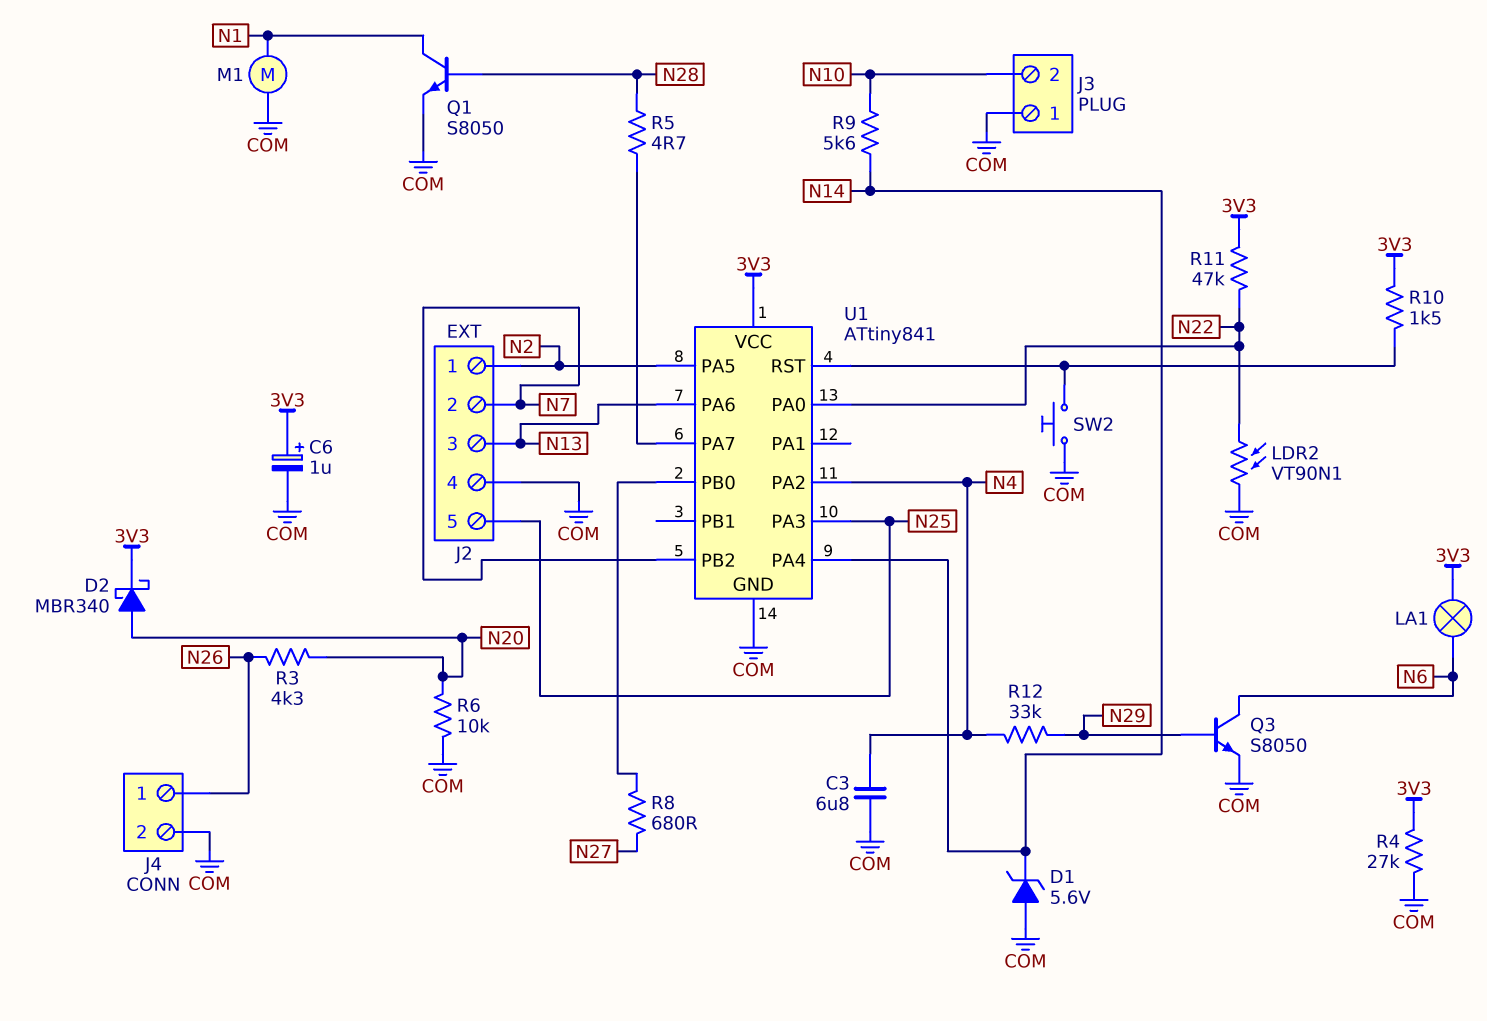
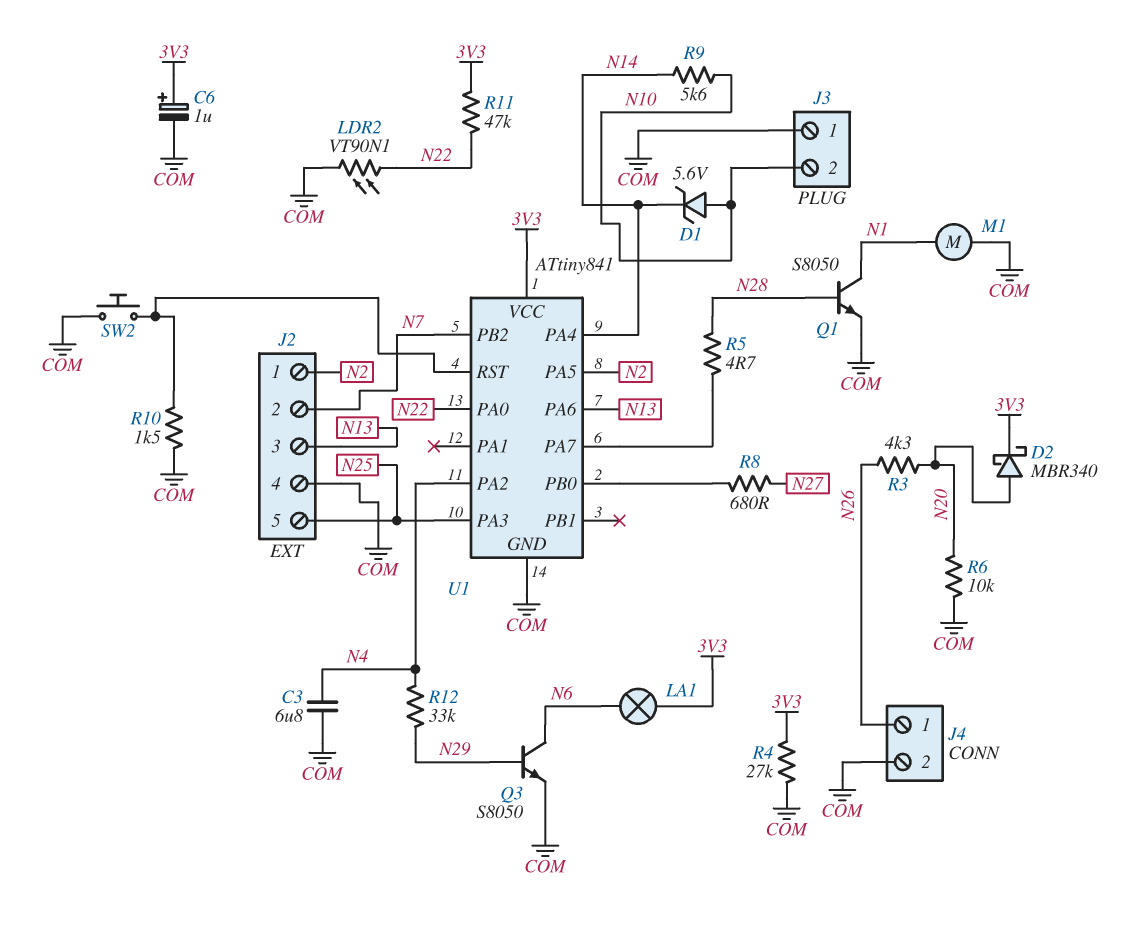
D1: zener 5.6V (A COM, K N14) -> zener 5.6V (A N10, K N14)
R10: 1.5k (3V3, U1/RST) -> 1.5k (COM, U1/RST)

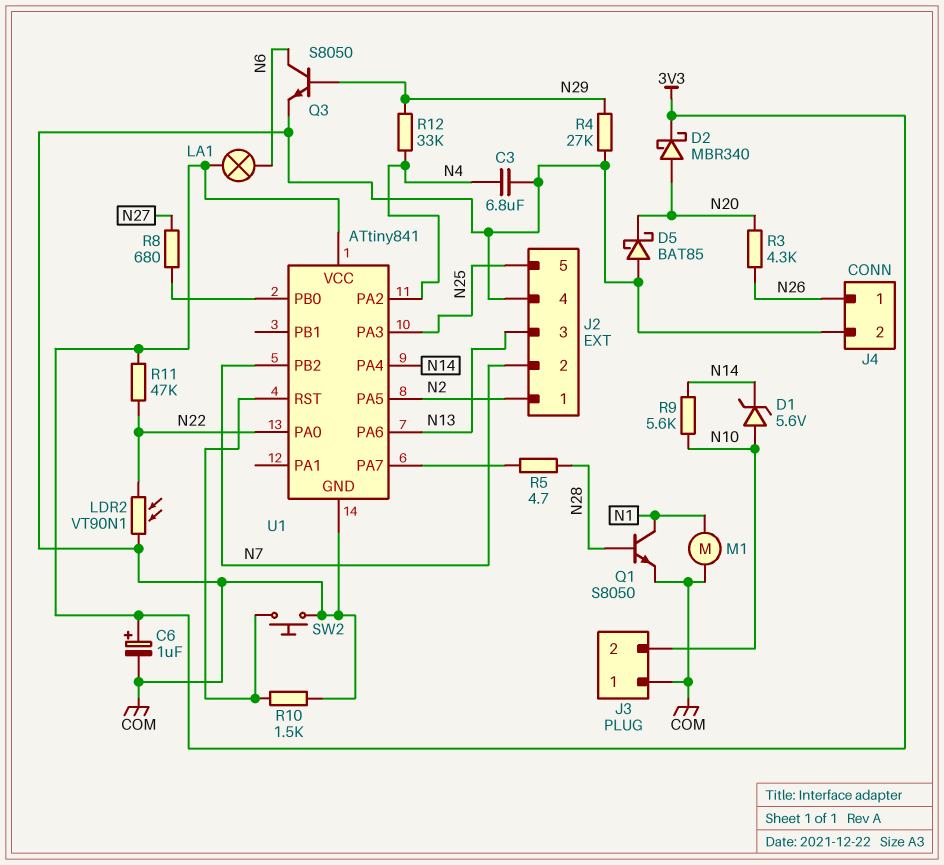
D5: none -> schottky BAT85 (A COM, K N20)
R4: 27k (3V3, COM) -> 27k (COM, N29)
R6: 10k (COM, N20) -> none

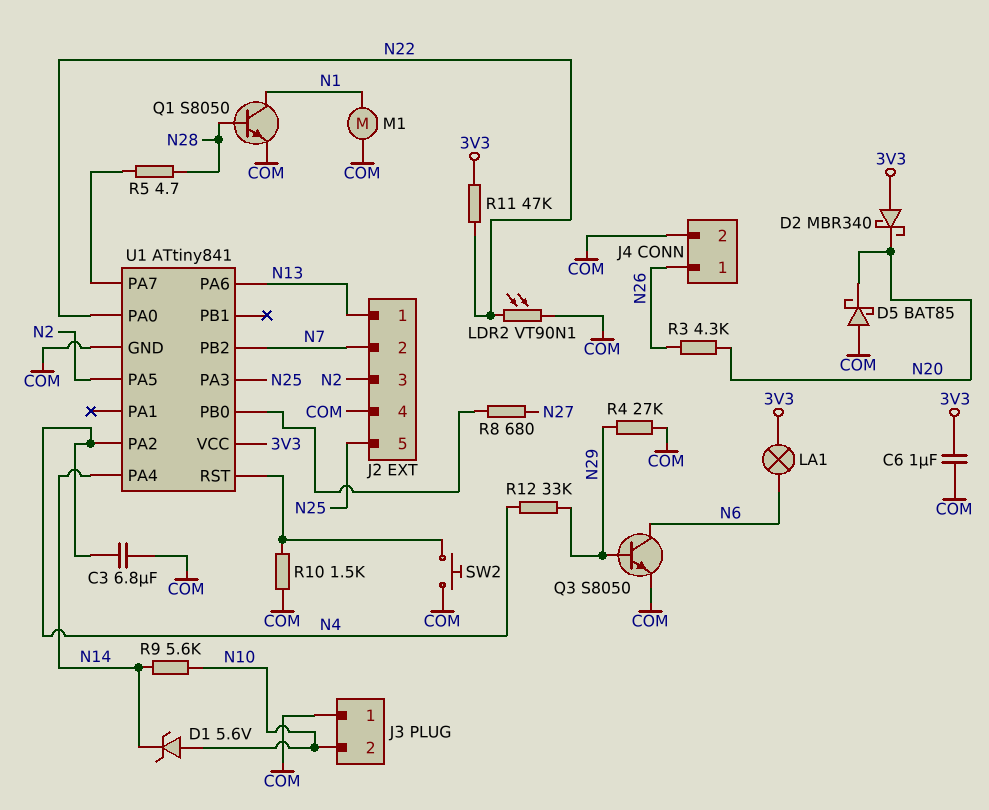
C6: 1uF (plus 3V3, minus COM) -> 1uF (3V3, COM)
D2: schottky MBR340 (A N20, K 3V3) -> schottky MBR340 (A 3V3, K N20)
J2 pin 1: N2 -> N13
J2 pin 3: N13 -> N2

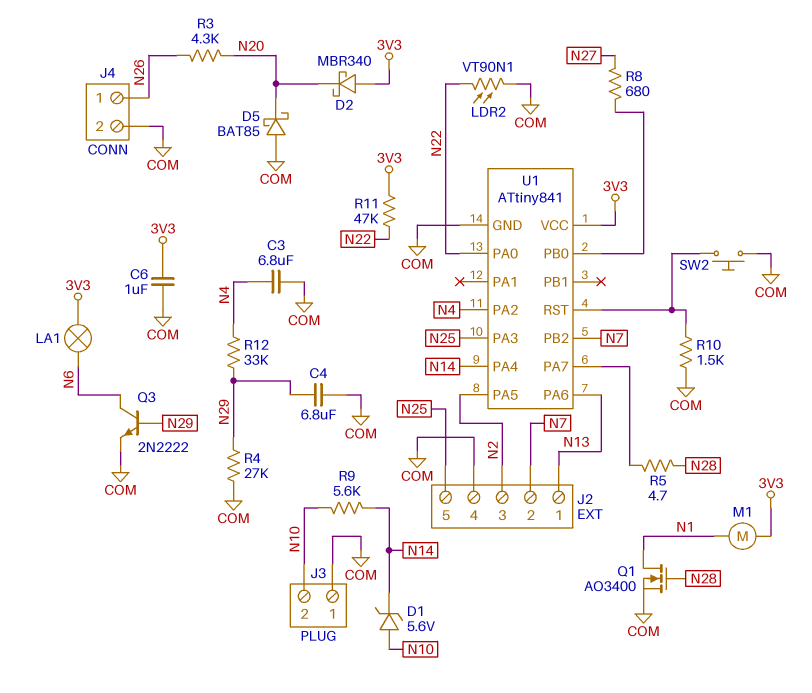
C4: none -> 6.8uF (COM, N29)
M1: motor (COM, N1) -> motor (3V3, N1)
Q1: NPN S8050 (B N28, C N1, E COM) -> NMOS AO3400 (G N28, D N1, S COM)
Q3: NPN S8050 (B N29, C N6, E COM) -> NPN 2N2222 (B N29, C N6, E COM)

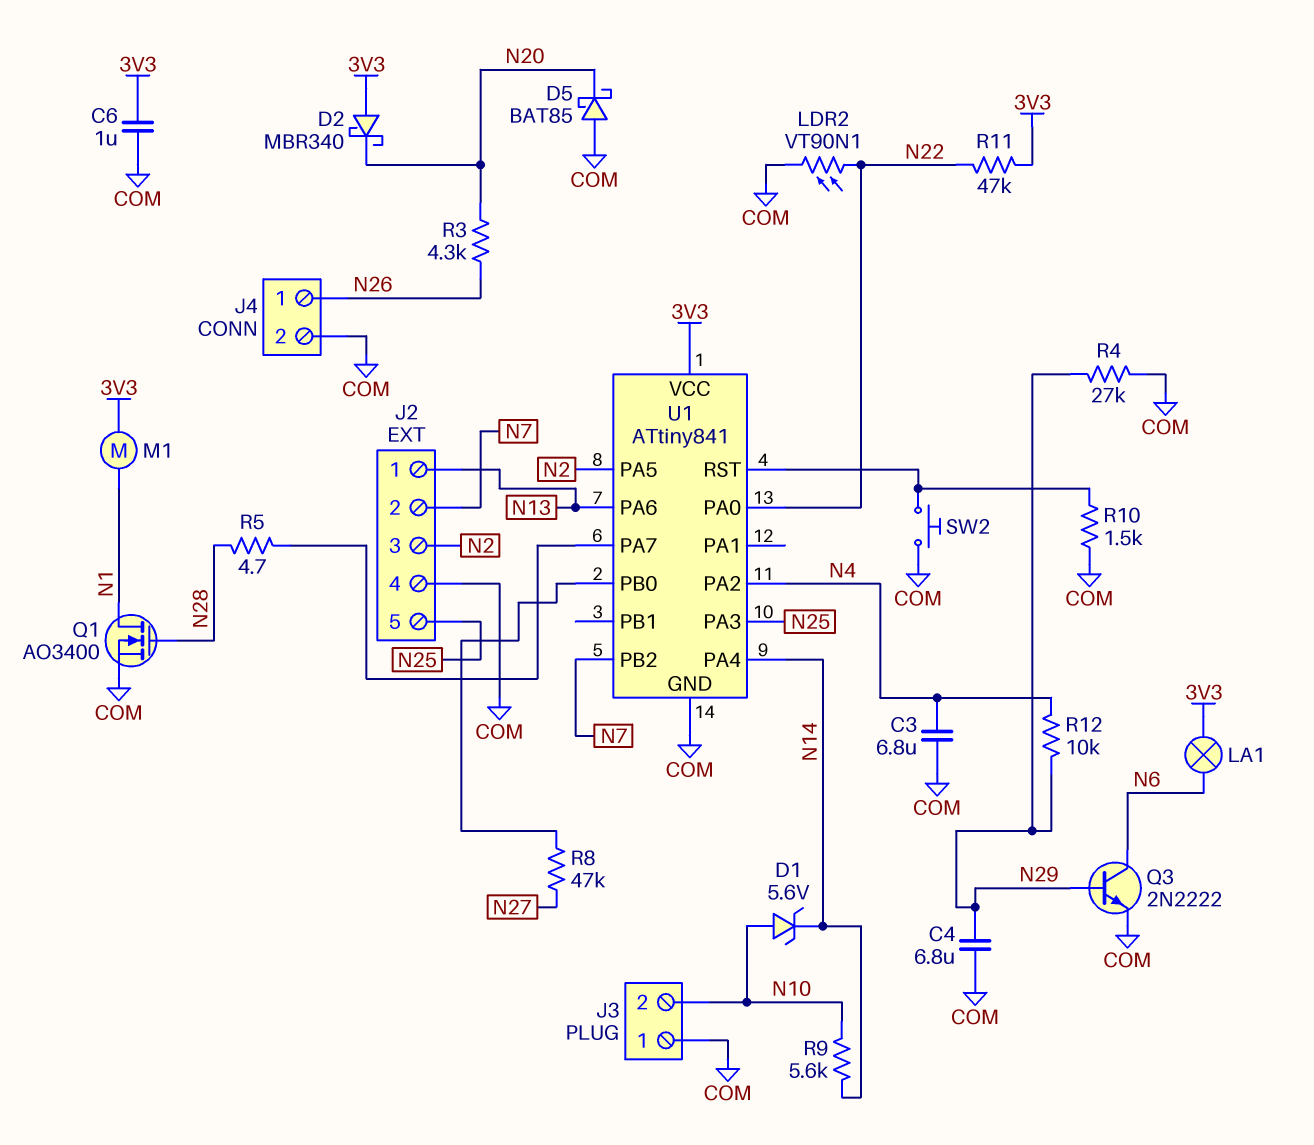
R8: 680 (N27, U1/PB0) -> 47k (N27, U1/PB0)
R12: 33k (N4, N29) -> 10k (N4, N29)

